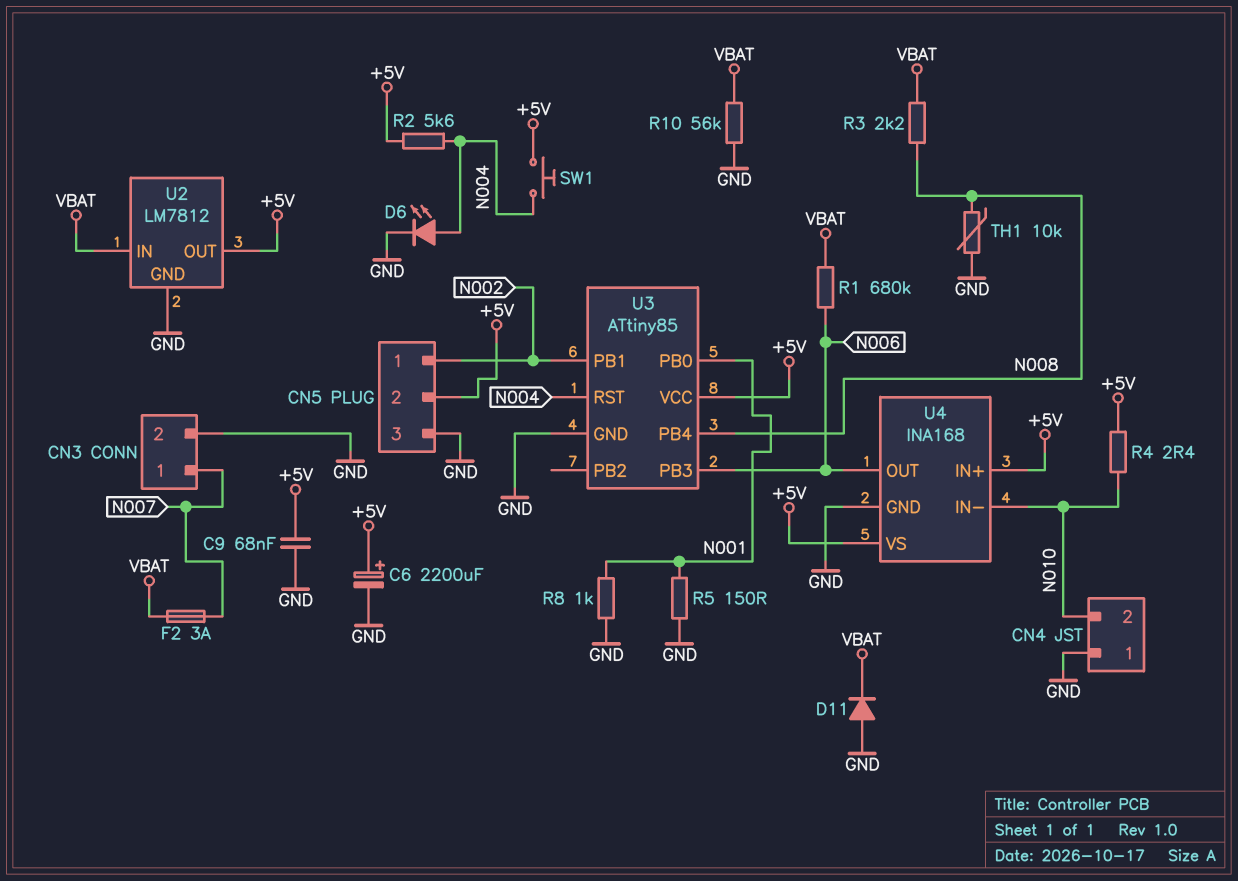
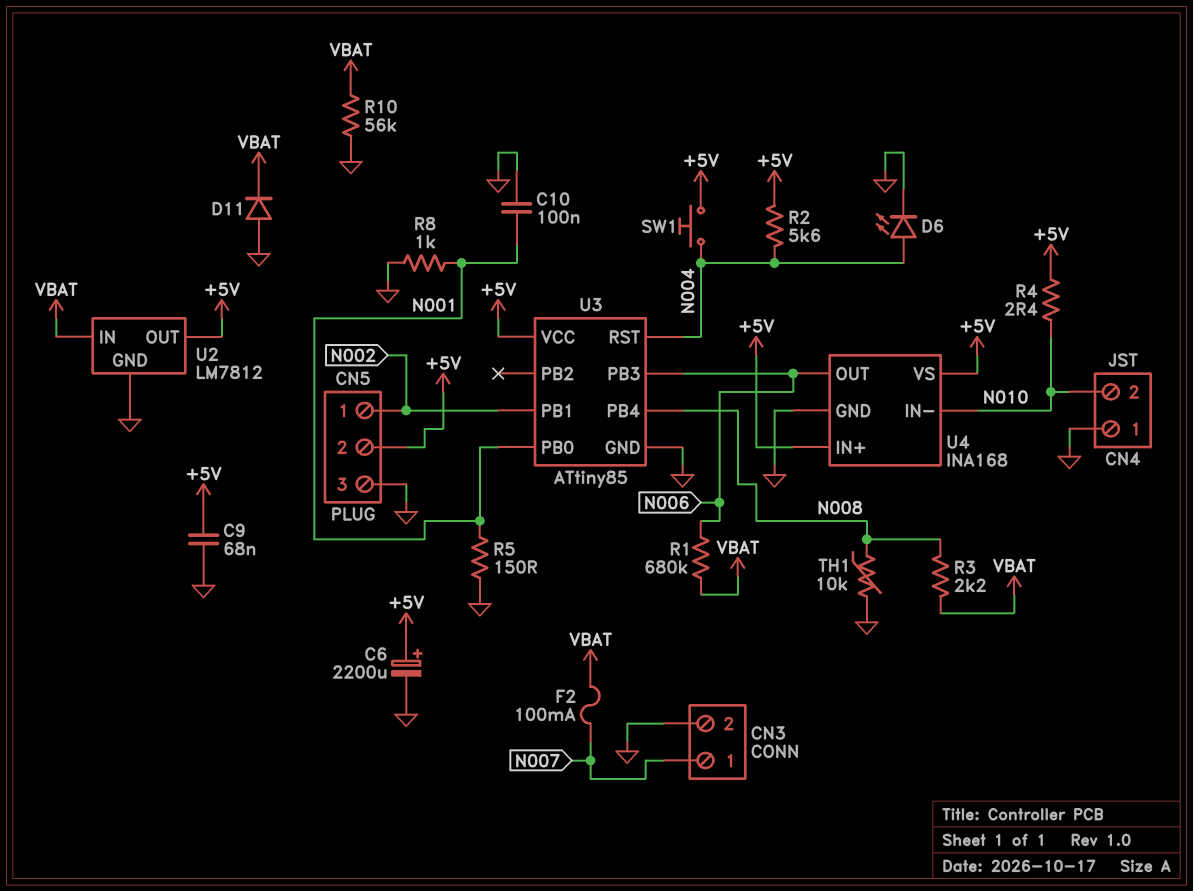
C10: none -> 100nF (GND, N001)
F2: 3A (N007, VBAT) -> 100mA (N007, VBAT)

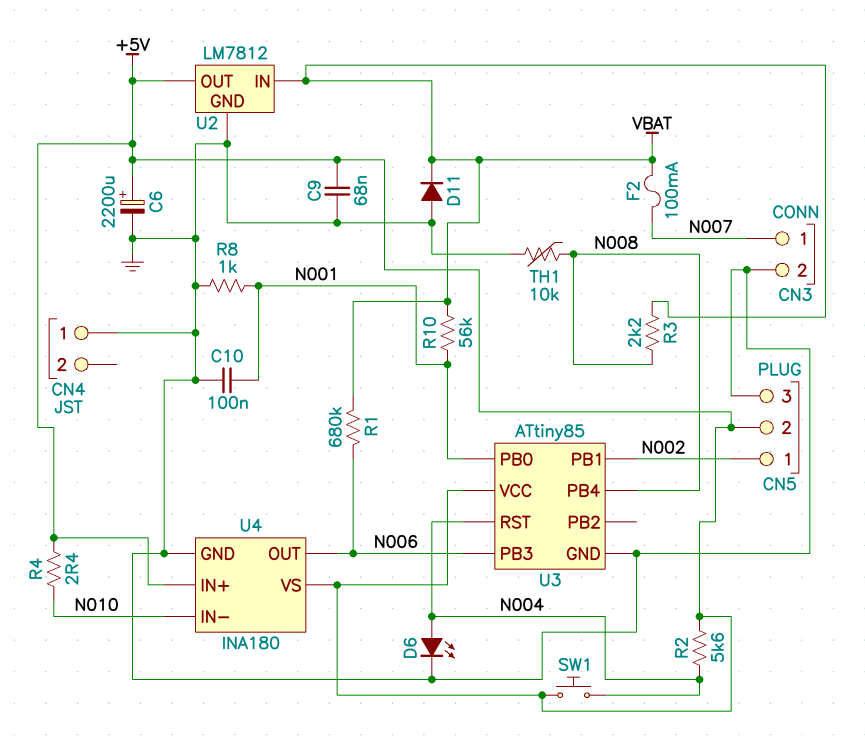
CN4 pin 2: N010 -> none
R5: 150 (GND, N001) -> none
R10: 56k (GND, VBAT) -> 56k (N001, VBAT)
U4: INA168 -> INA180

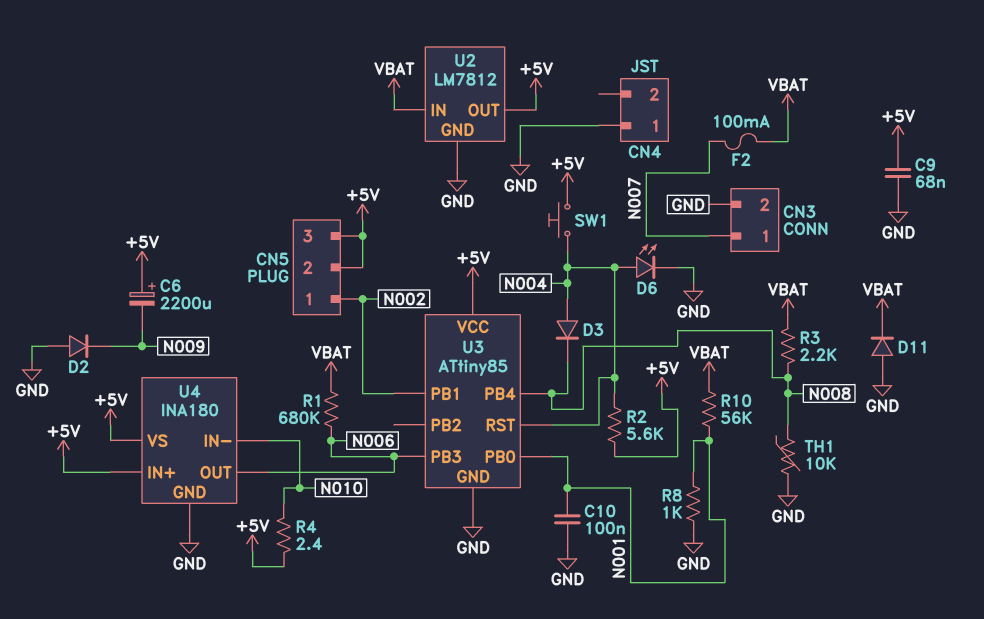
C6: 2200uF (plus +5V, minus GND) -> 2200uF (plus +5V, minus N009)
CN5 pin 3: GND -> +5V
D2: none -> diode (A GND, K N009)
D3: none -> diode (A N004, K N008)

